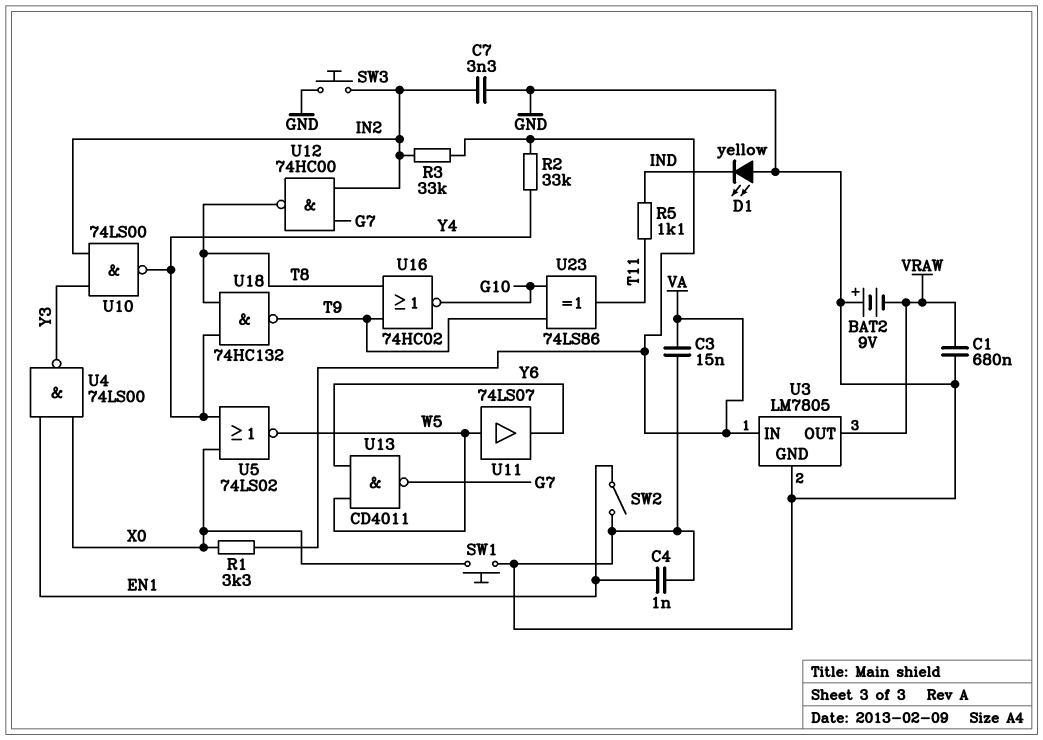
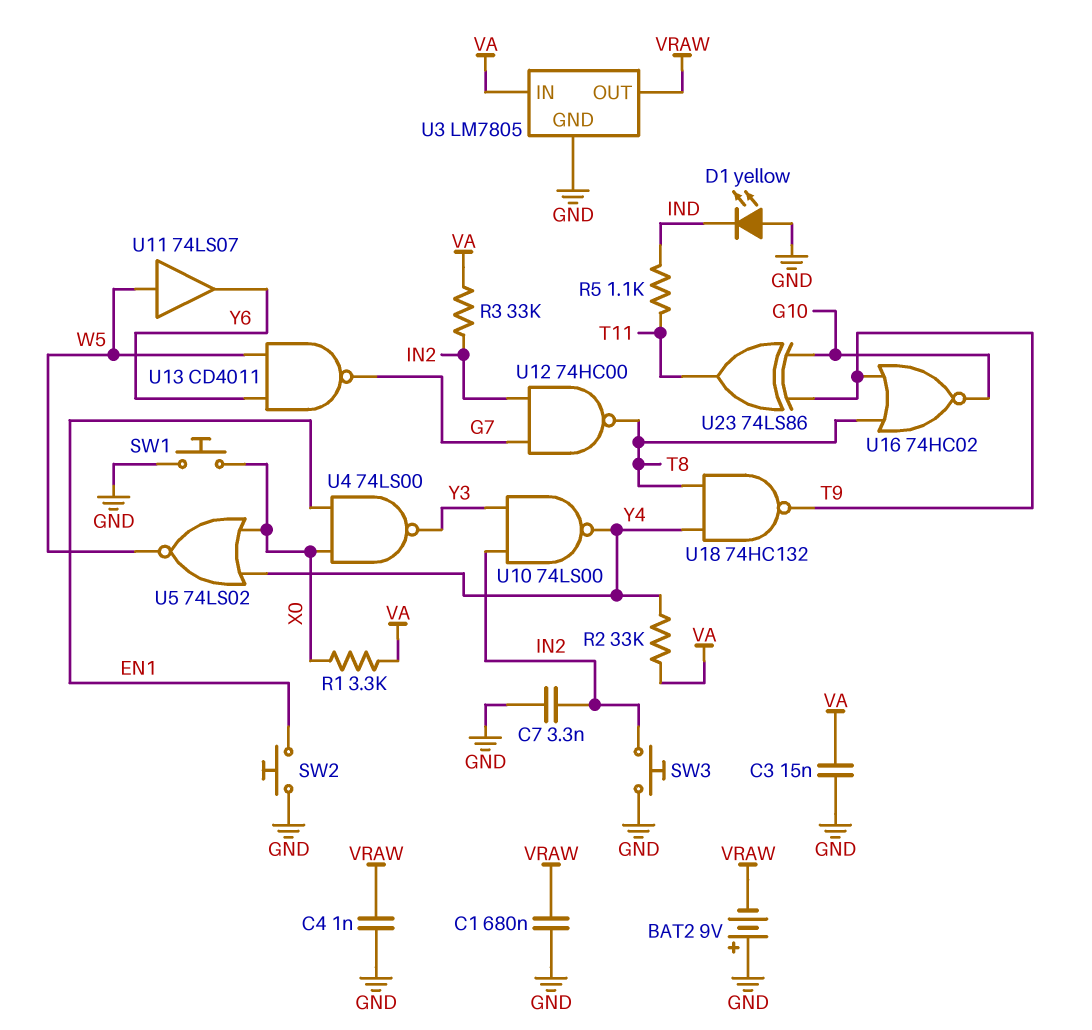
C4: 1nF (EN1, GND) -> 1nF (GND, VRAW)
SW2: switch (EN1, GND) -> button (EN1, GND)

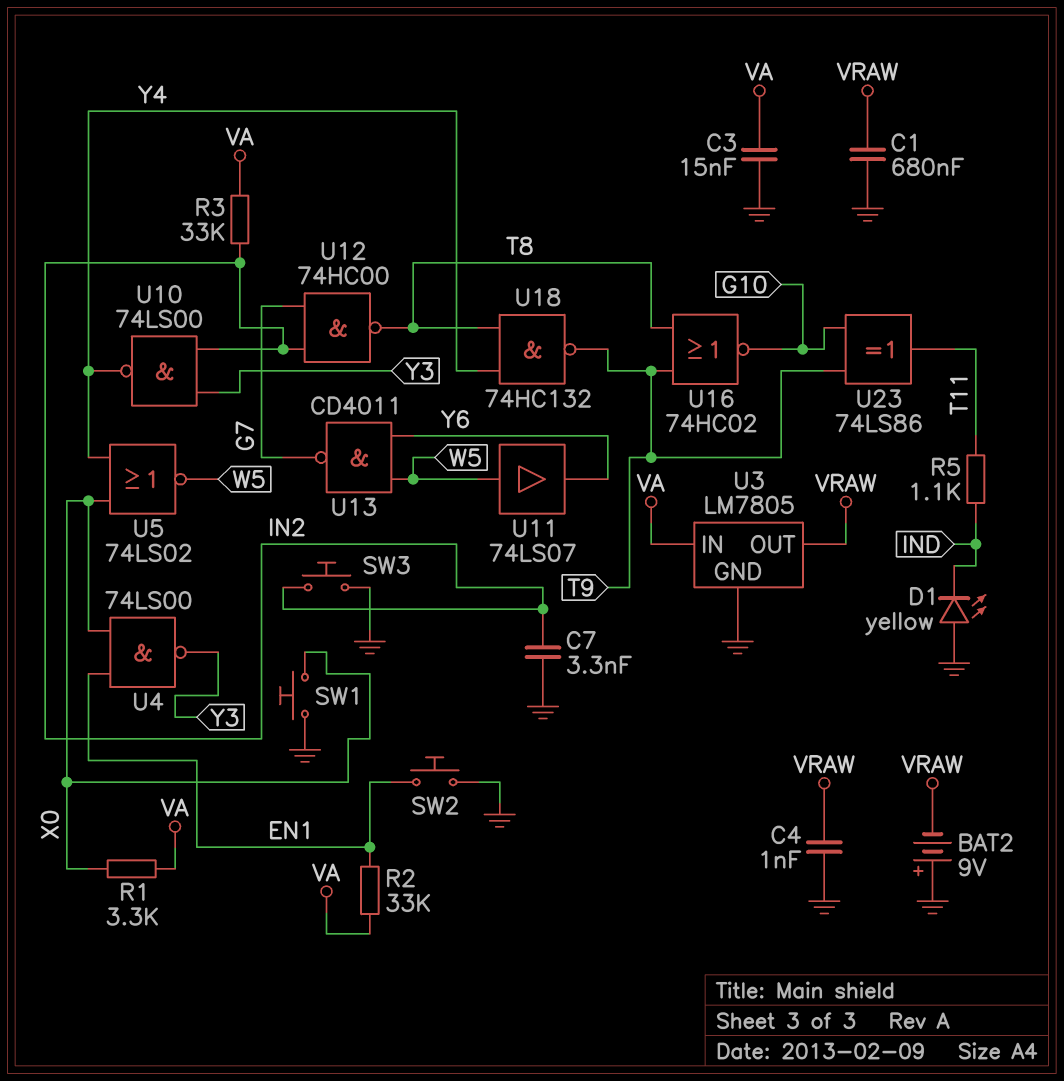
R2: 33k (VA, Y4) -> 33k (EN1, VA)

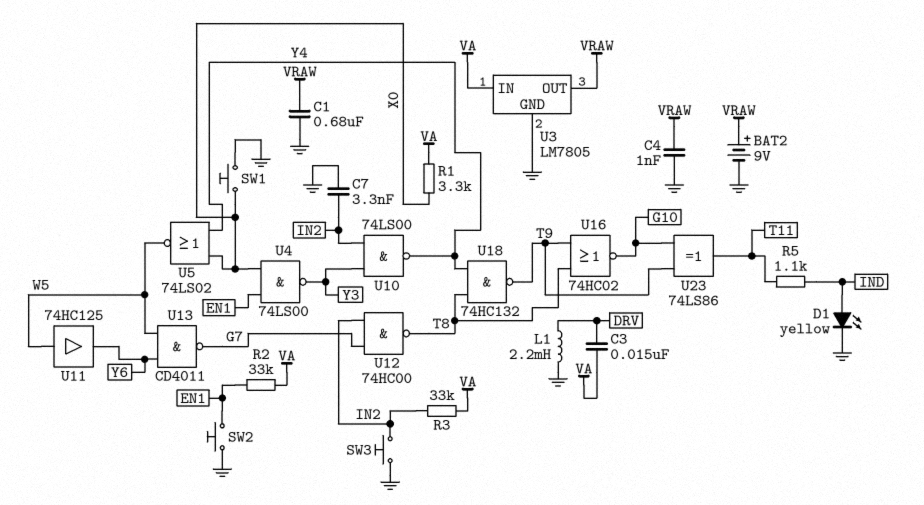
BAT2: 9V (plus GND, minus VRAW) -> 9V (plus VRAW, minus GND)
C3: 15nF (GND, VA) -> 15nF (DRV, VA)
D1: LED yellow (A GND, K IND) -> LED yellow (A IND, K GND)
L1: none -> 2.2mH (DRV, GND)
U11: buffer 74LS07 (in W5, out Y6) -> buffer 74HC125 (in W5, out Y6)

